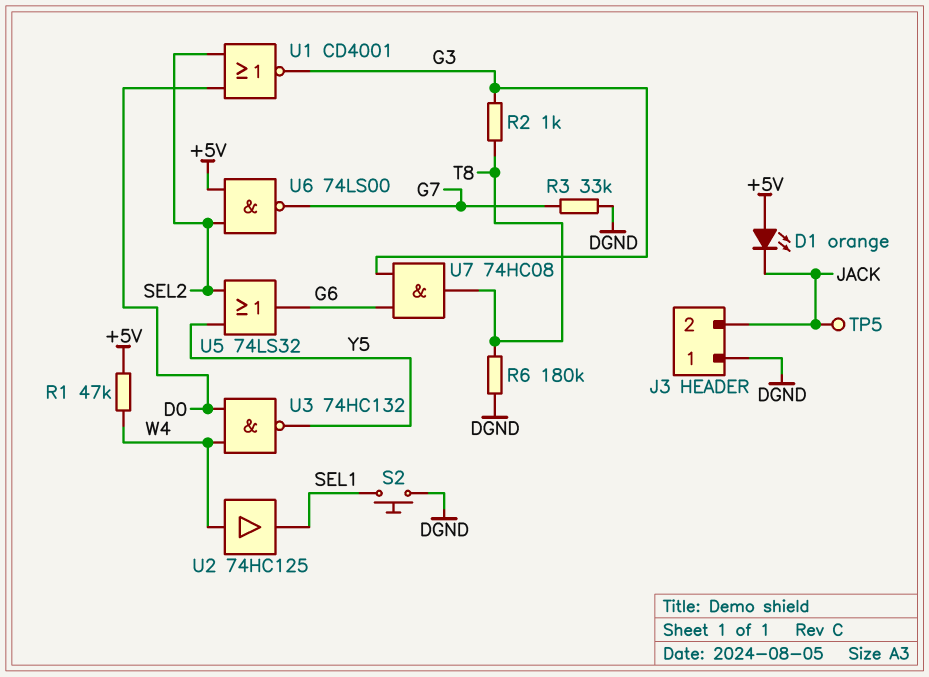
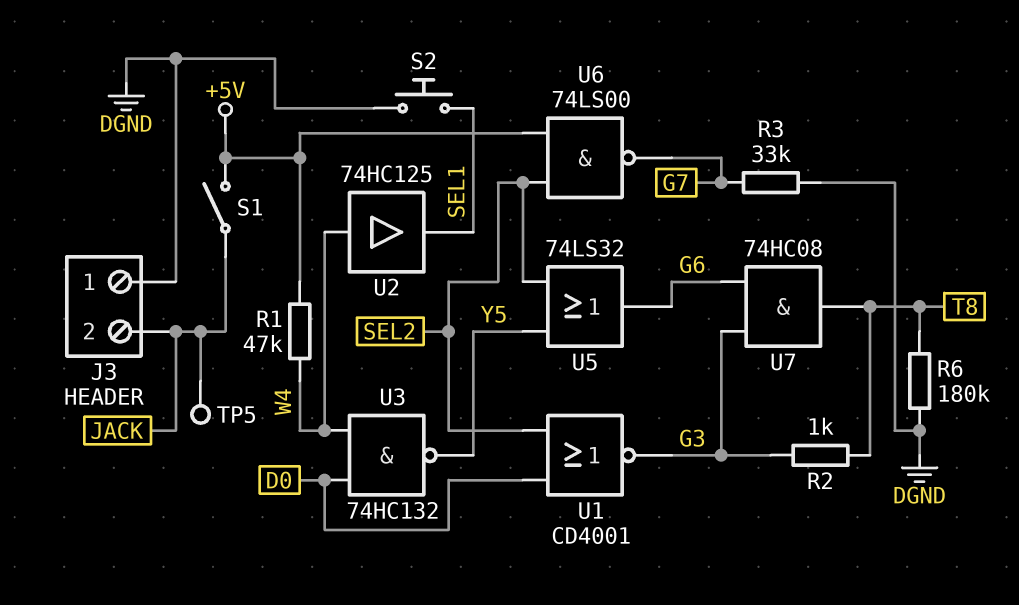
D1: LED orange (A +5V, K JACK) -> none
S1: none -> switch (+5V, JACK)

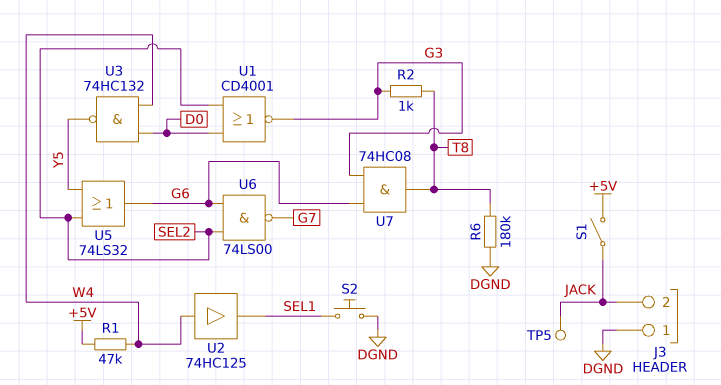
R3: 33k (DGND, G7) -> none
U6: NAND 74LS00 (in +5V, in SEL2, out G7) -> NAND 74LS00 (in G6, in SEL2, out G7)

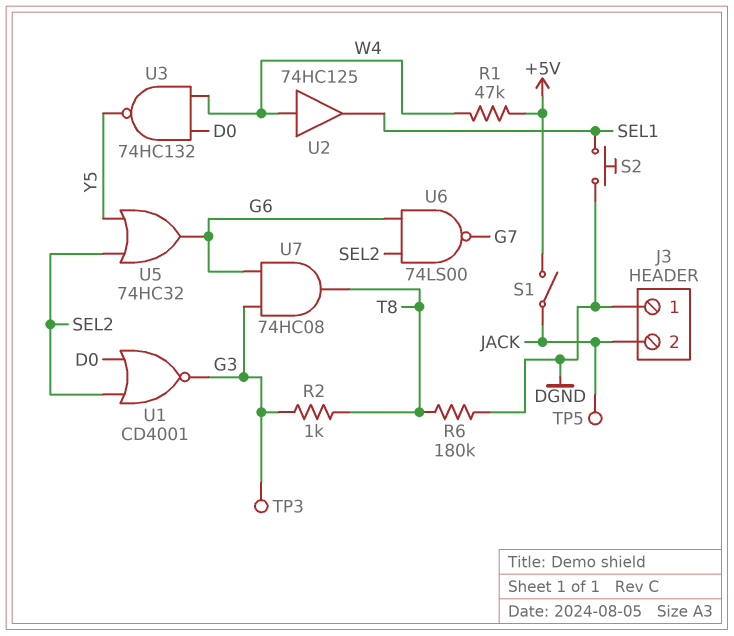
TP3: none -> test point (G3)
U5: OR 74LS32 (in SEL2, in Y5, out G6) -> OR 74HC32 (in SEL2, in Y5, out G6)

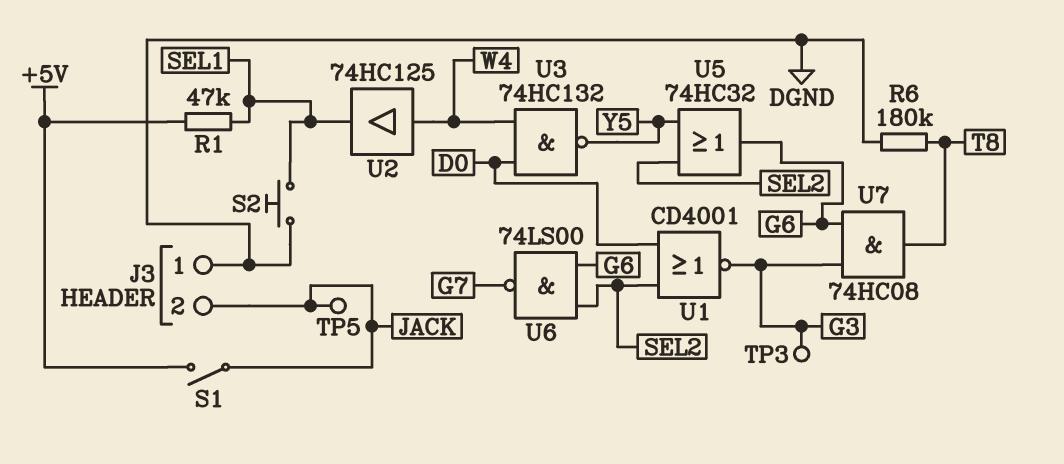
R1: 47k (+5V, W4) -> 47k (+5V, SEL1)
R2: 1k (G3, T8) -> none

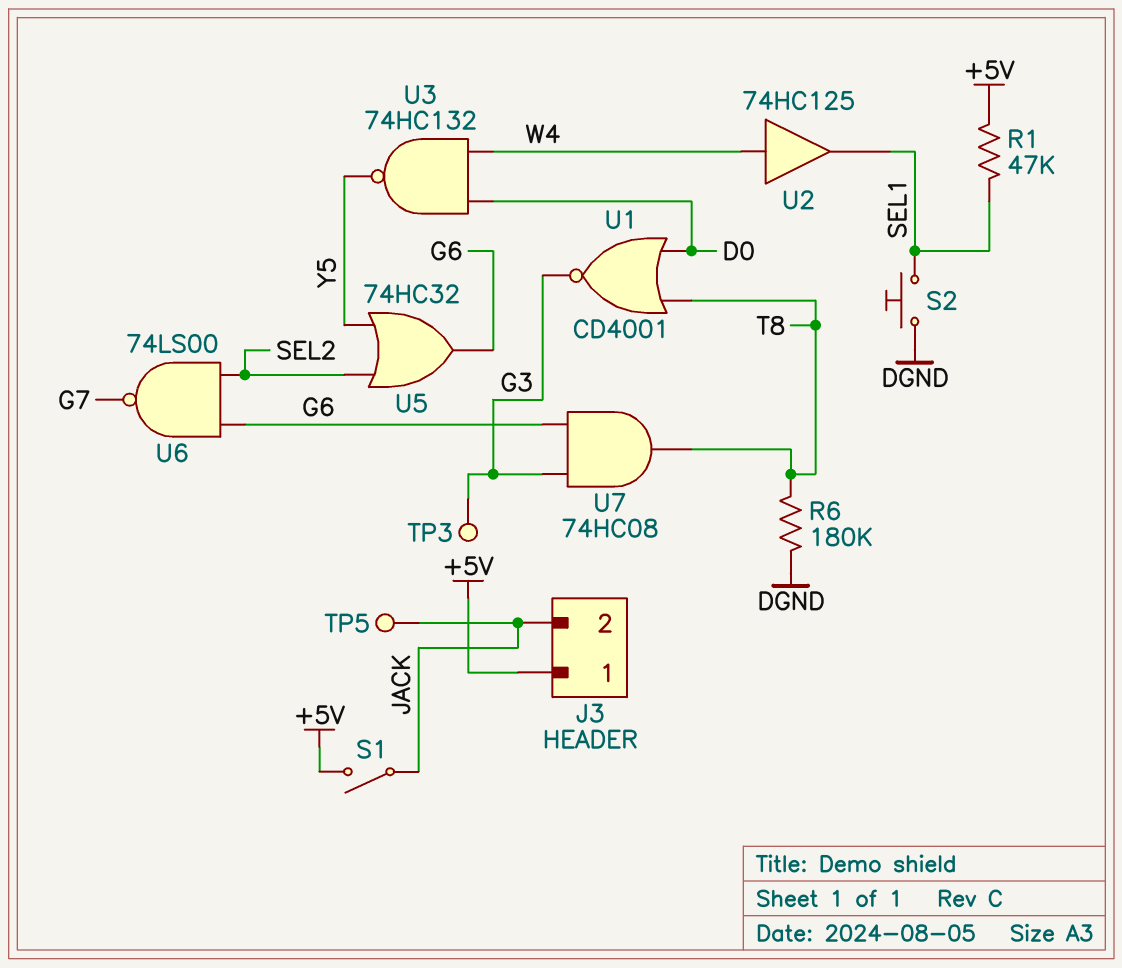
J3 pin 1: DGND -> +5V
U1: NOR CD4001 (in D0, in SEL2, out G3) -> NOR CD4001 (in D0, in T8, out G3)

